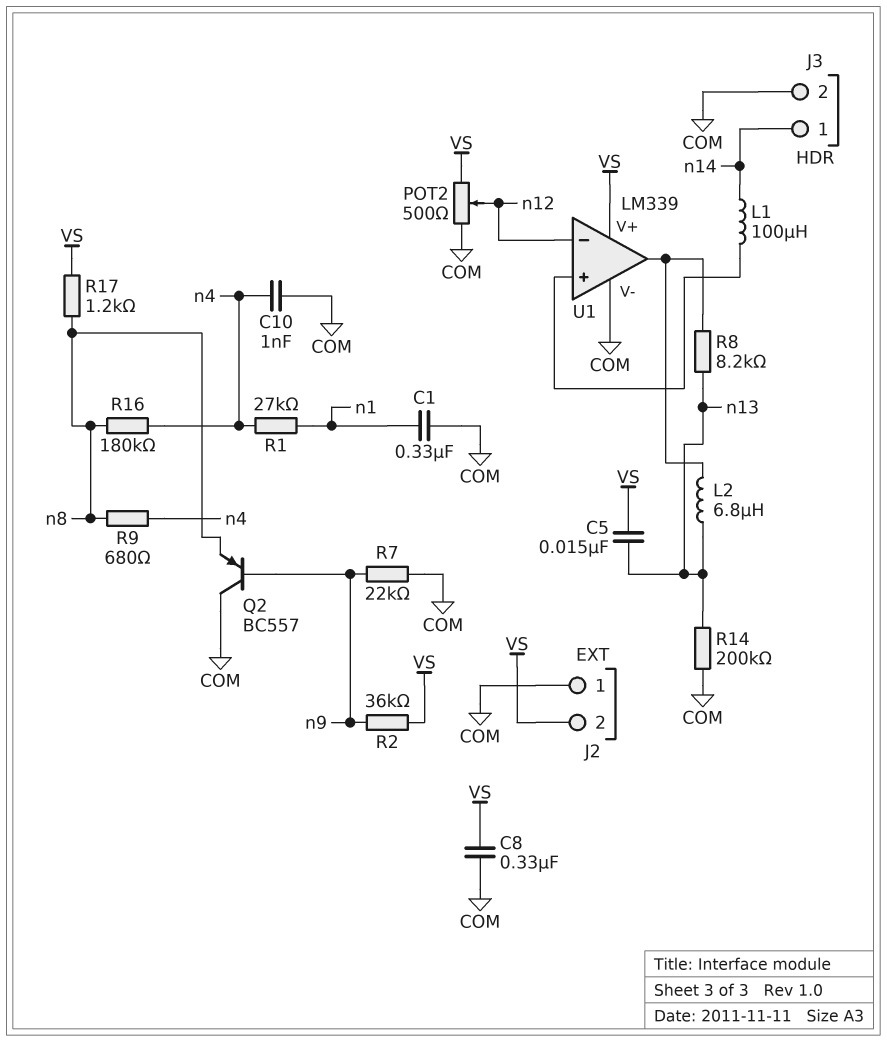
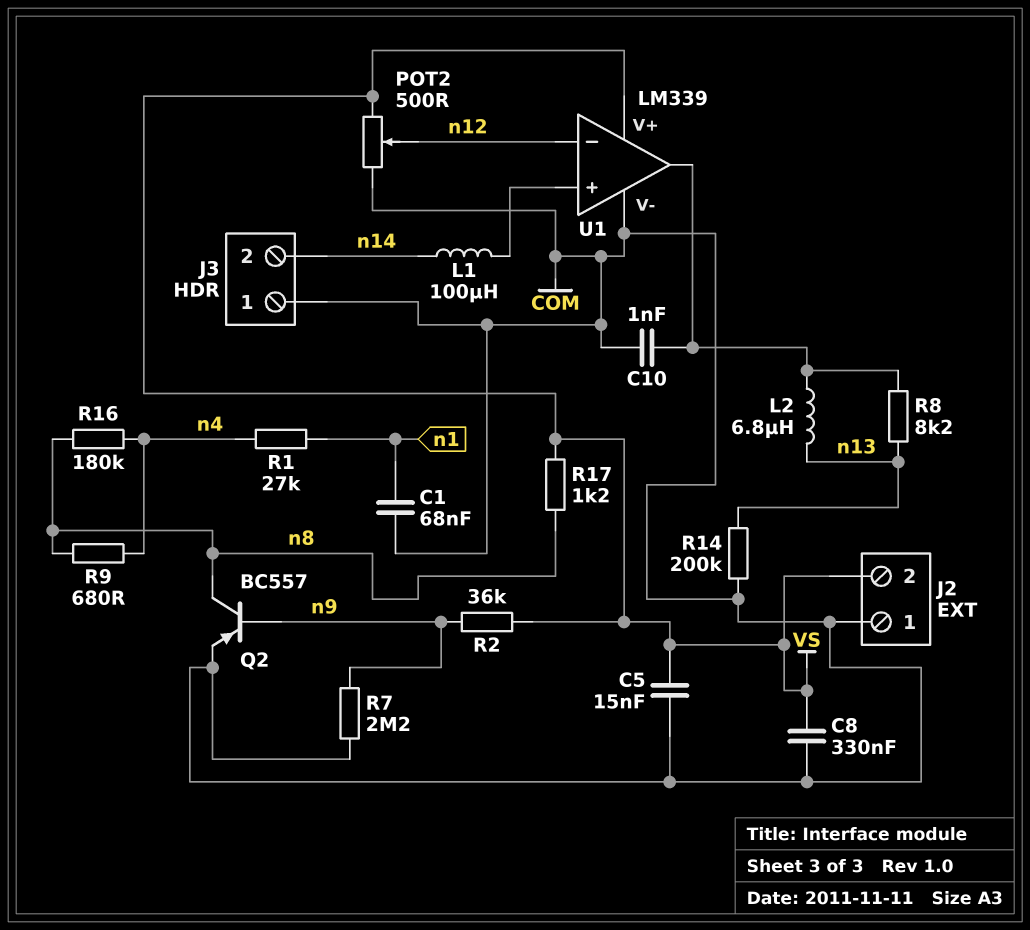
C1: 330nF (COM, n1) -> 68nF (COM, n1)
C5: 15nF (VS, n13) -> 15nF (COM, VS)
C10: 1nF (COM, n4) -> 1nF (COM, U1/out)
J3 pin 1: n14 -> COM
J3 pin 2: COM -> n14
Q2: PNP BC557 (B n9, C COM, E n8) -> PNP BC557 (B n9, C n8, E COM)
R7: 22k (COM, n9) -> 2.2M (COM, n9)

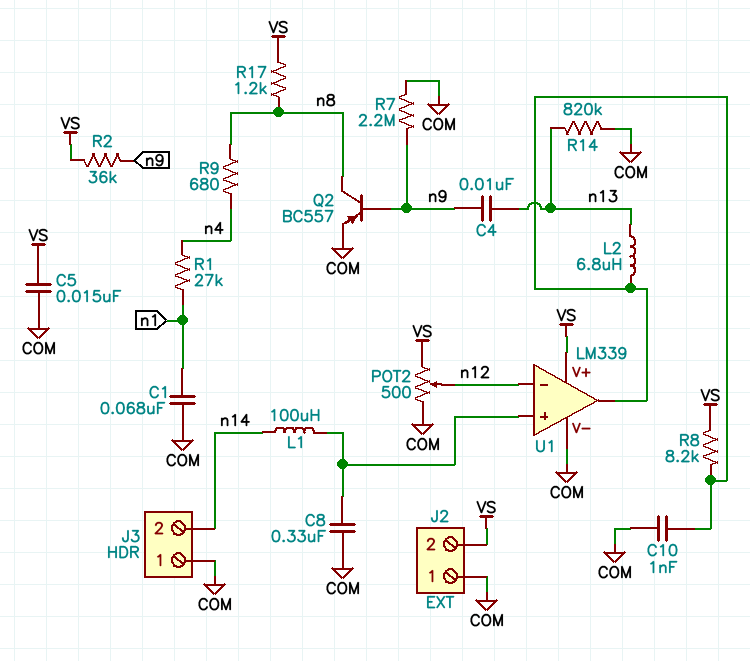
C4: none -> 10nF (n9, n13)
C8: 330nF (COM, VS) -> 330nF (COM, U1/in+)
R8: 8.2k (U1/out, n13) -> 8.2k (U1/out, VS)
R14: 200k (COM, n13) -> 820k (COM, n13)
R16: 180k (n4, n8) -> none

